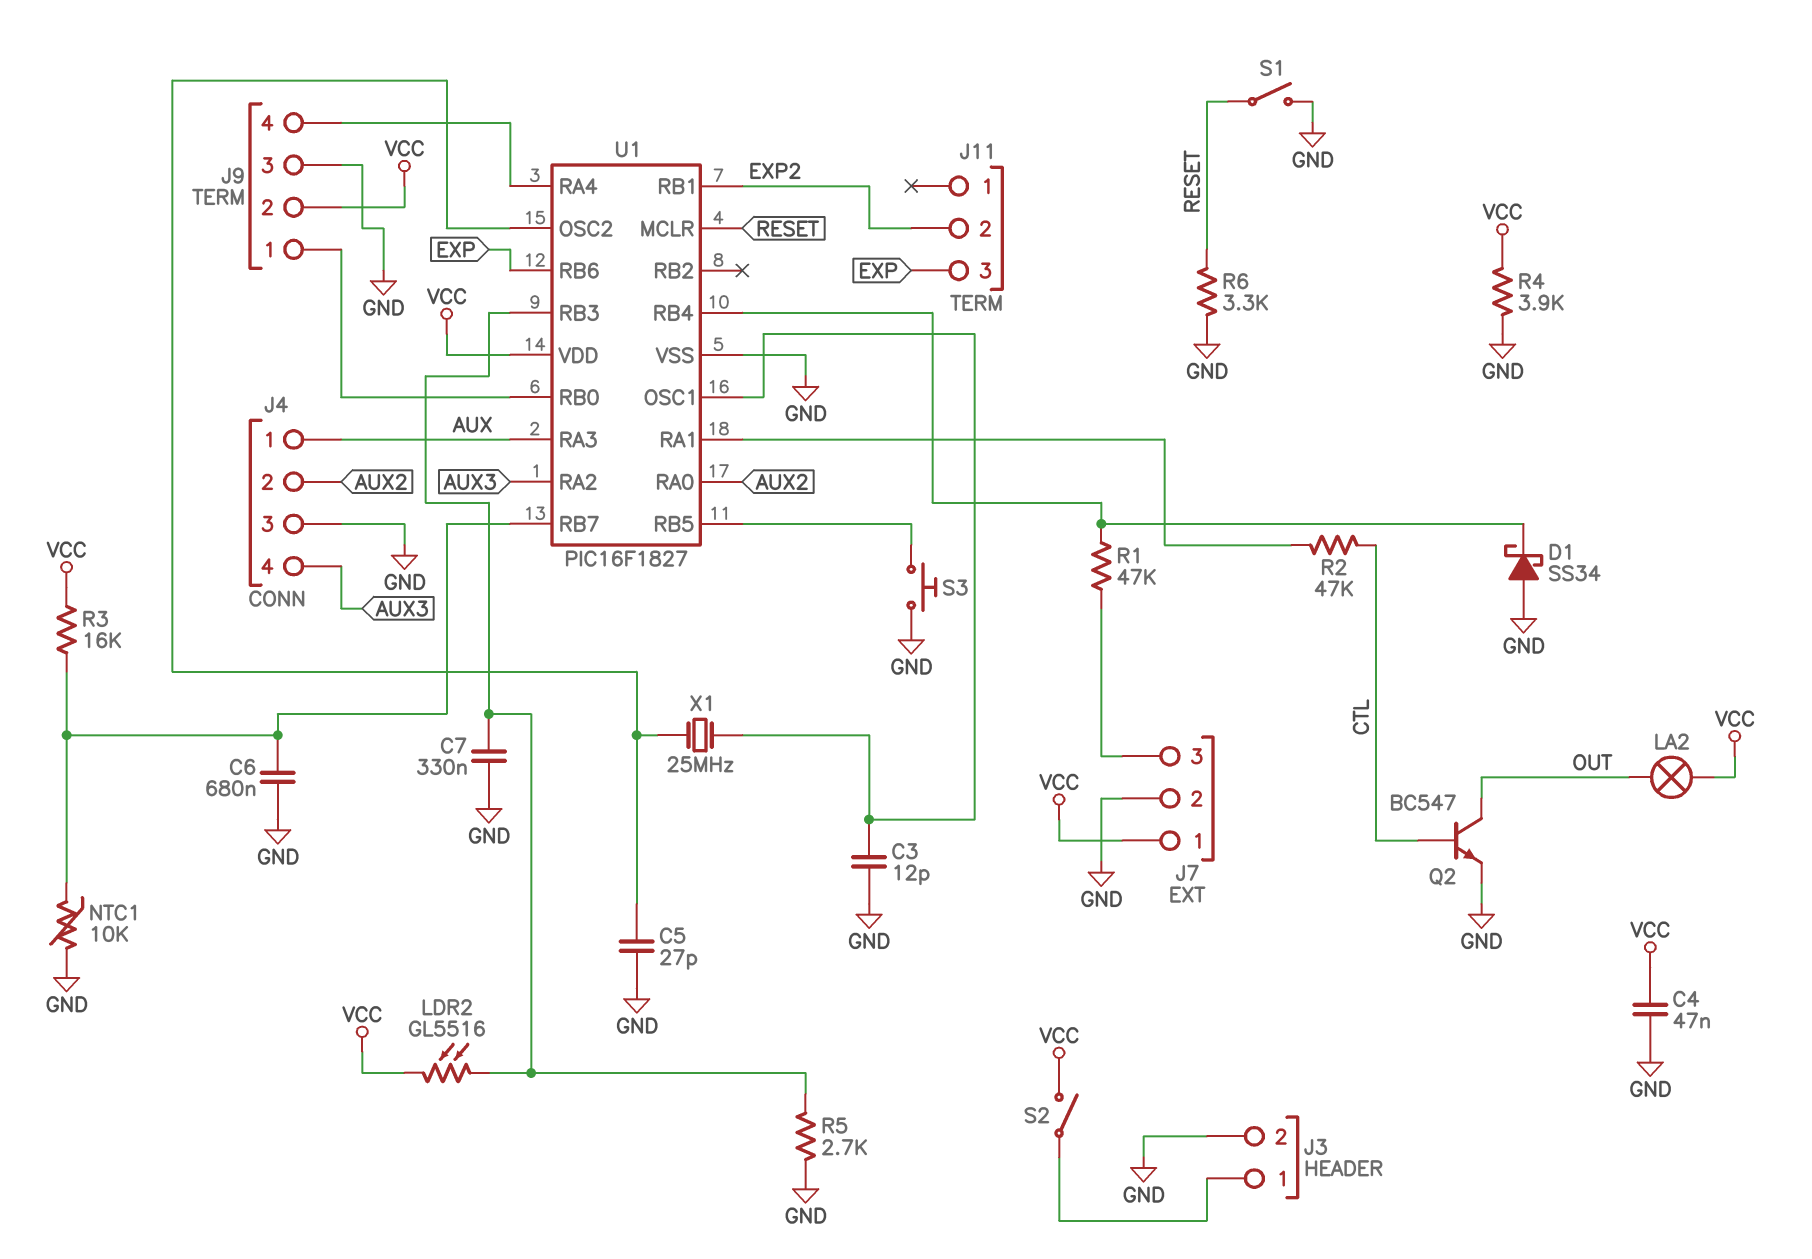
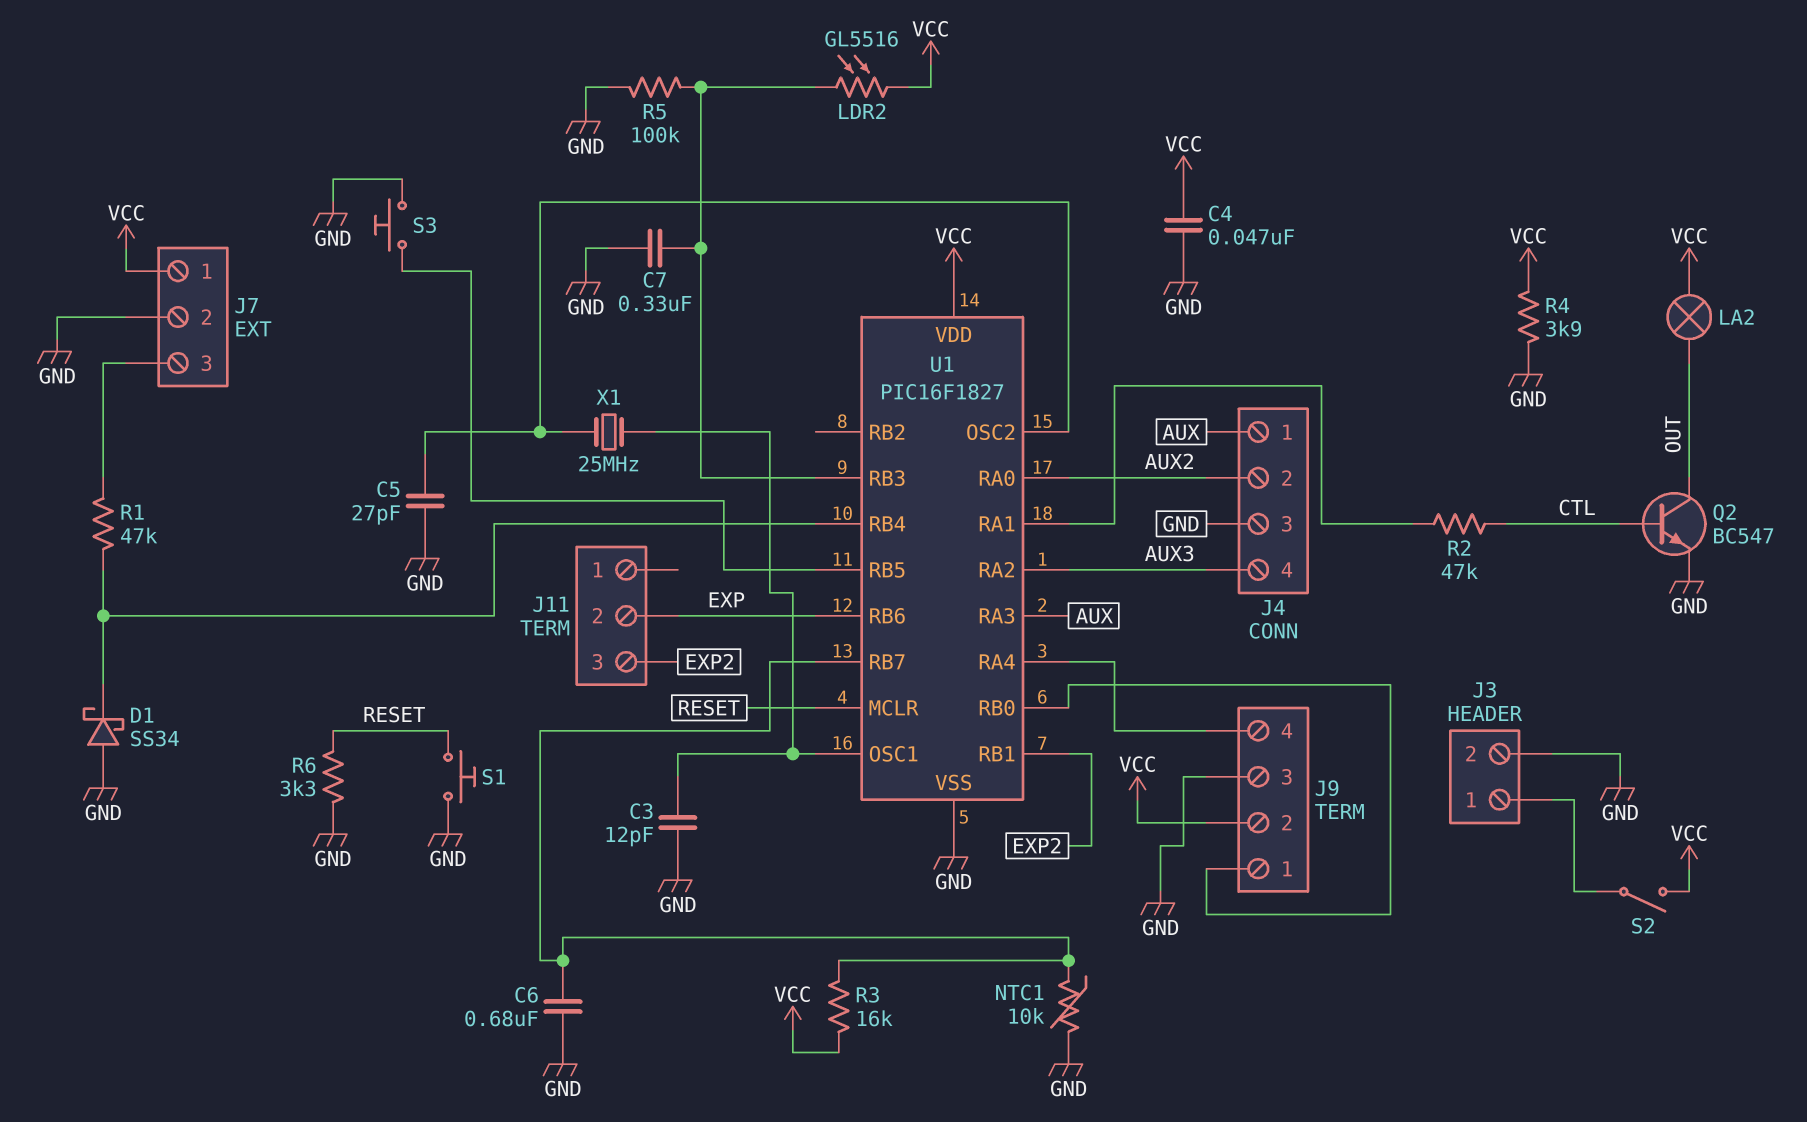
J11 pin 2: EXP2 -> EXP
J11 pin 3: EXP -> EXP2
R5: 2.7k (GND, U1/RB3) -> 100k (GND, U1/RB3)
S1: switch (GND, RESET) -> button (GND, RESET)

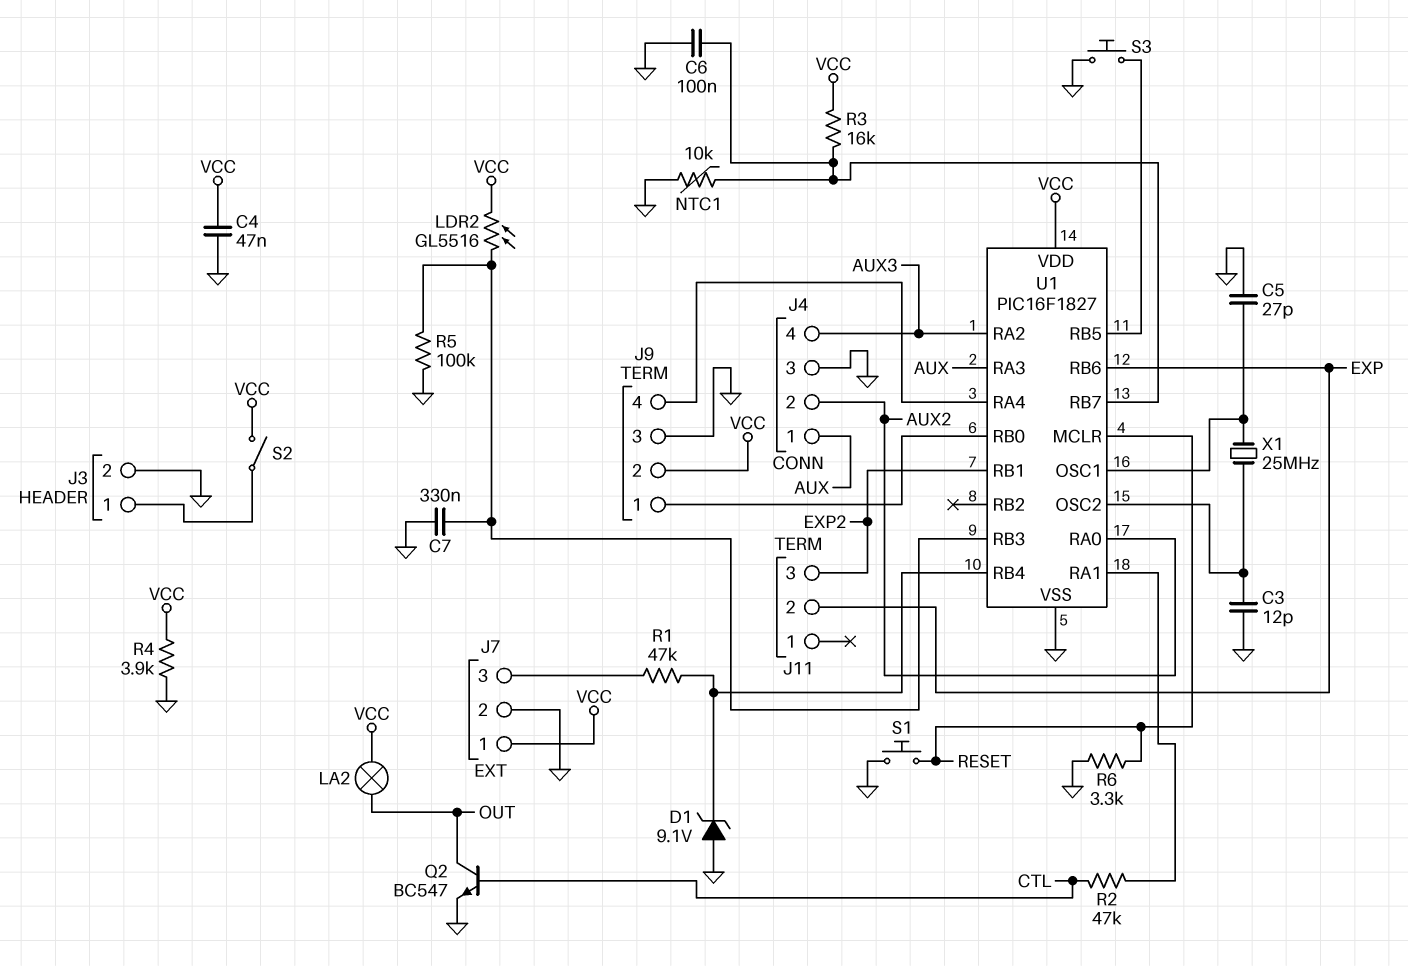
C3: 12pF (GND, U1/OSC1) -> 12pF (GND, U1/OSC2)
C5: 27pF (GND, U1/OSC2) -> 27pF (GND, U1/OSC1)
C6: 680nF (GND, U1/RB7) -> 100nF (GND, U1/RB7)
D1: schottky SS34 (A GND, K U1/RB4) -> zener 9.1V (A GND, K U1/RB4)

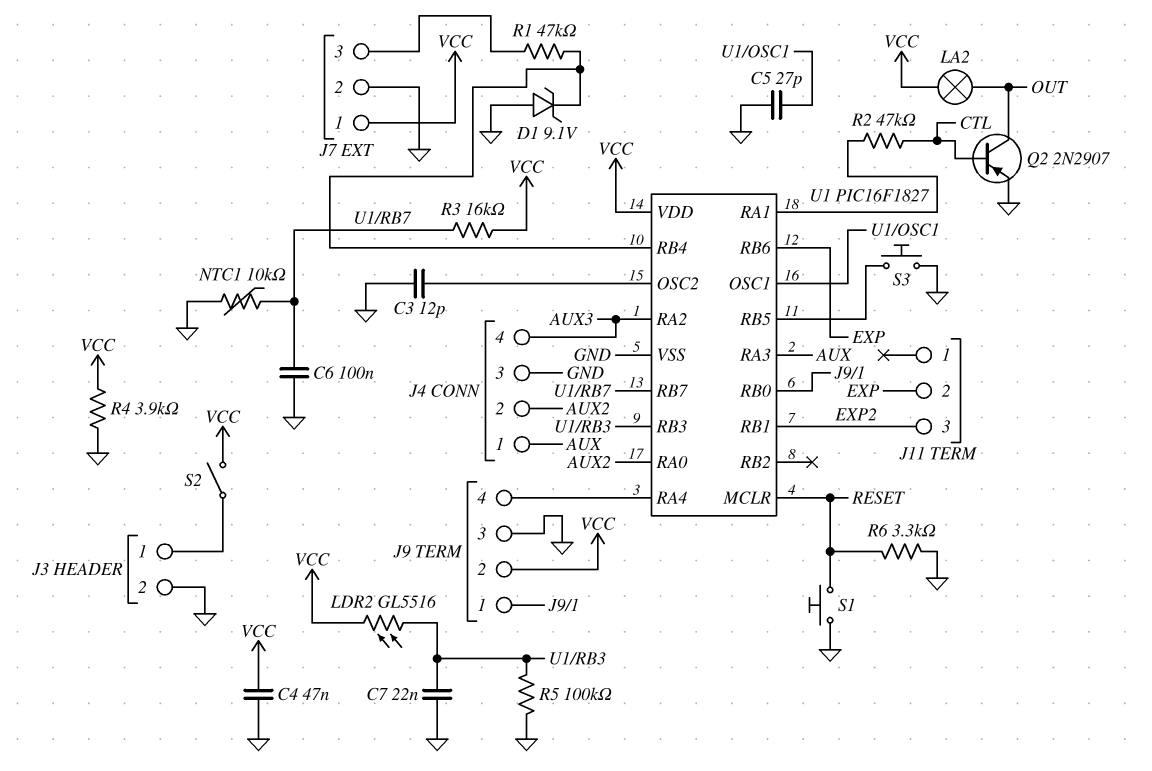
C7: 330nF (GND, U1/RB3) -> 22nF (GND, U1/RB3)
Q2: NPN BC547 (B CTL, C OUT, E GND) -> PNP 2N2907 (B CTL, C OUT, E GND)
X1: 25MHz (U1/OSC1, U1/OSC2) -> none

